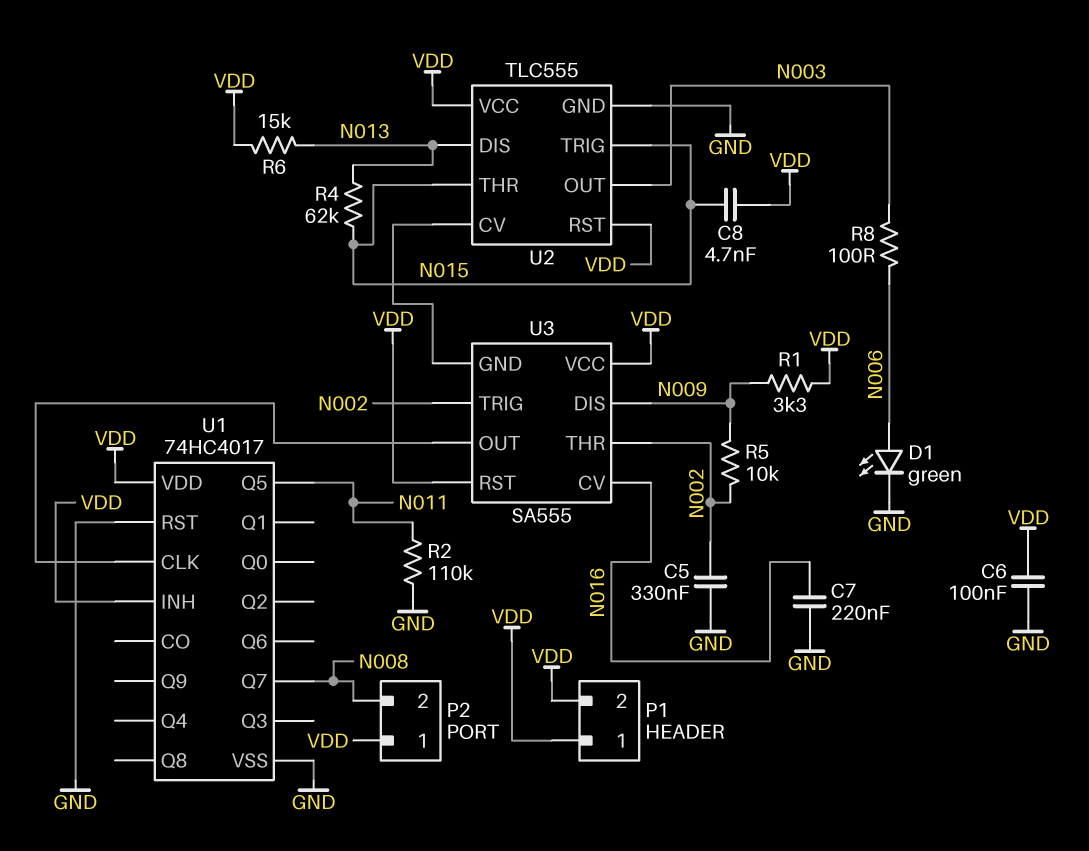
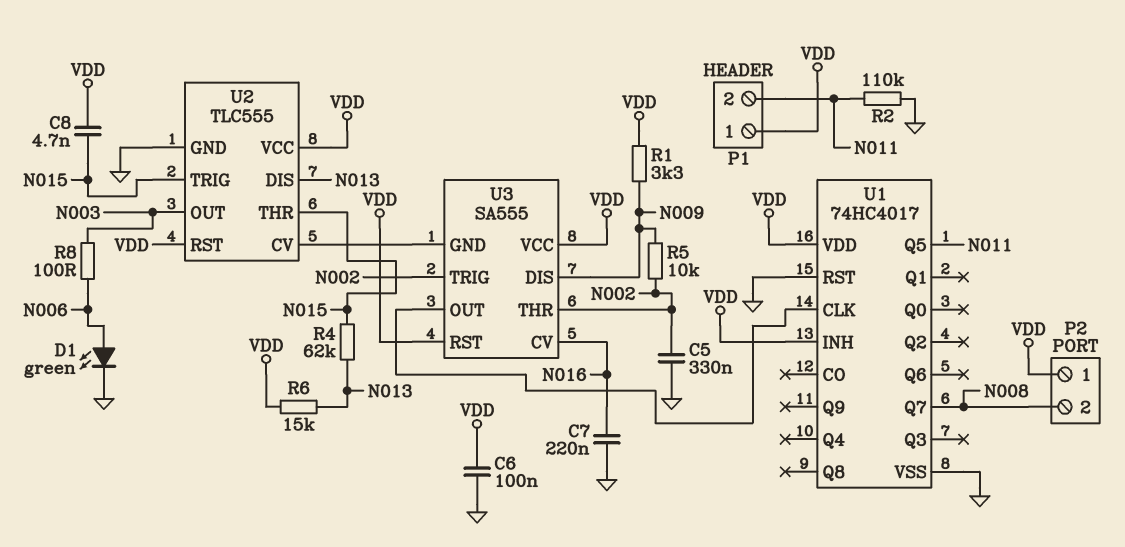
P1 pin 2: VDD -> N011

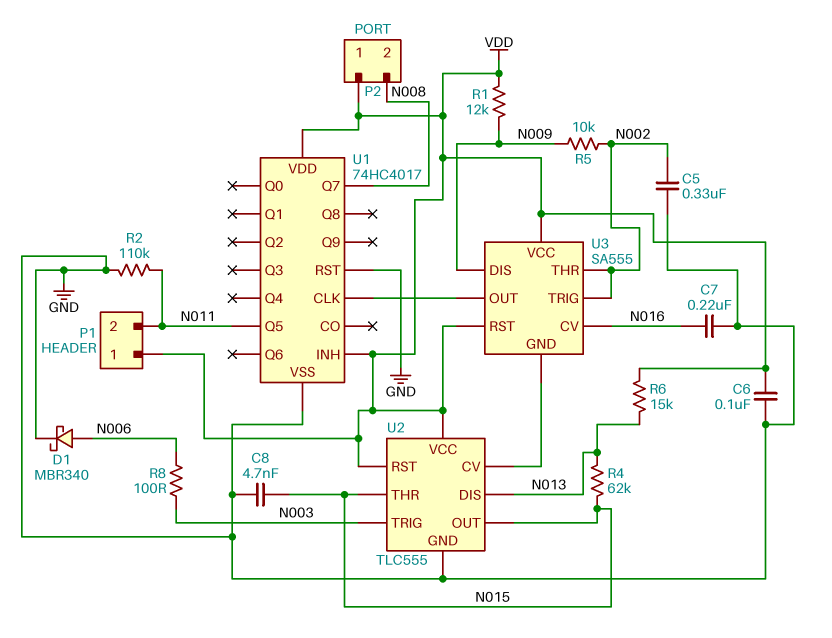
C8: 4.7nF (N015, VDD) -> 4.7nF (GND, N015)
D1: LED green (A N006, K GND) -> schottky MBR340 (A N006, K GND)
R1: 3.3k (N009, VDD) -> 12k (N009, VDD)
U2 pin OUT: N003 -> N015
U2 pin TRIG: N015 -> N003

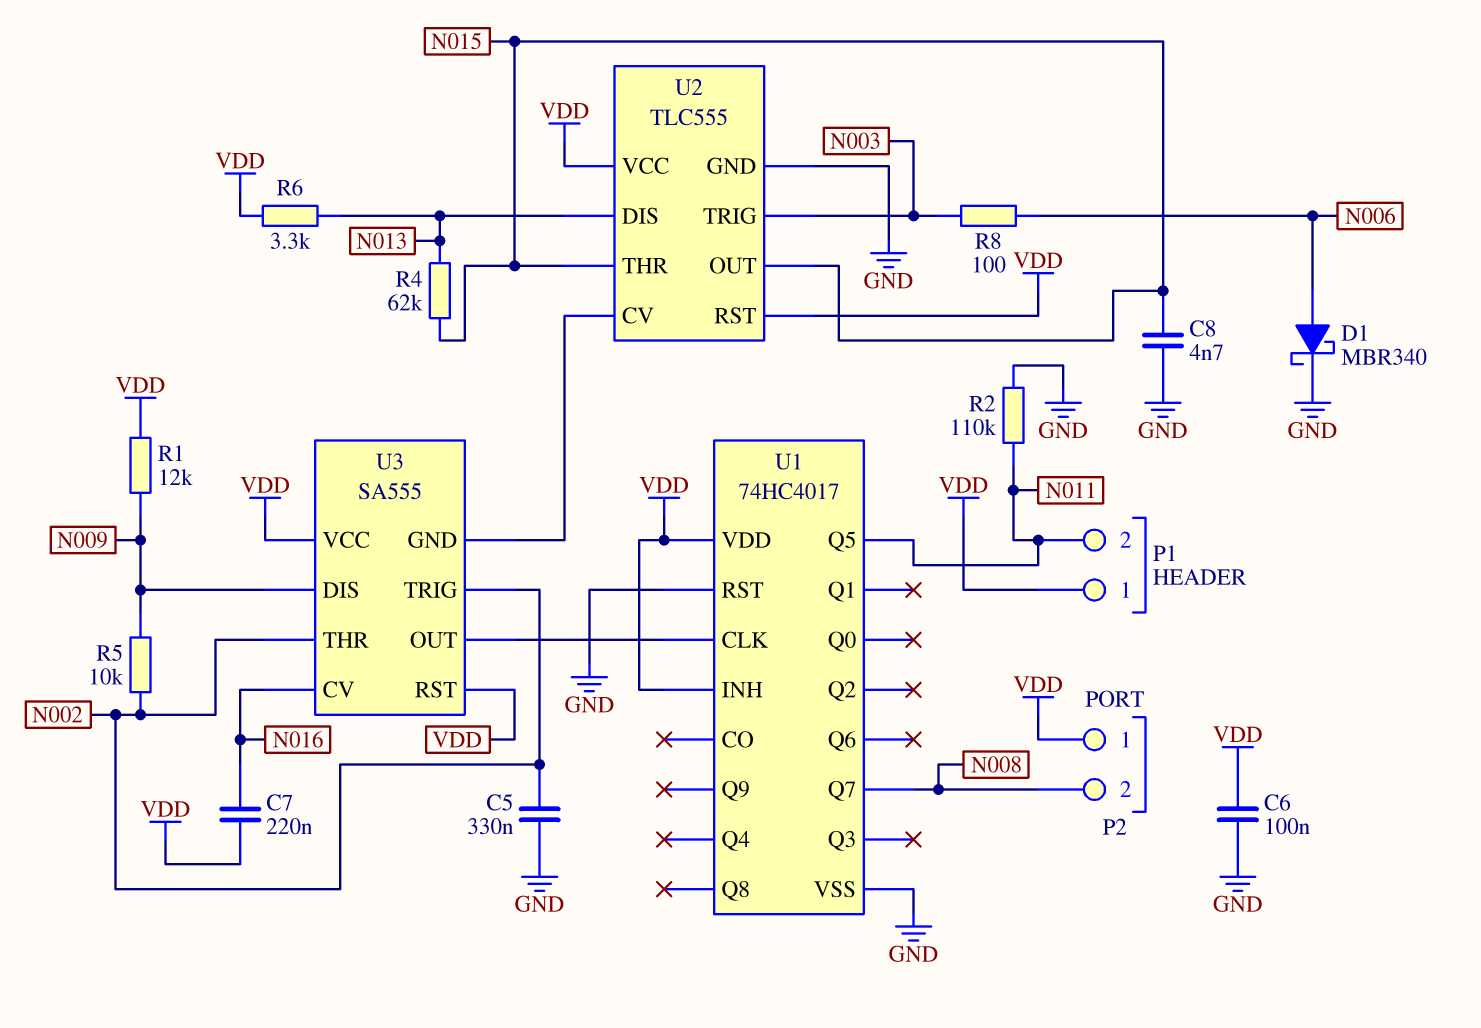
C7: 220nF (GND, N016) -> 220nF (N016, VDD)
R6: 15k (N013, VDD) -> 3.3k (N013, VDD)

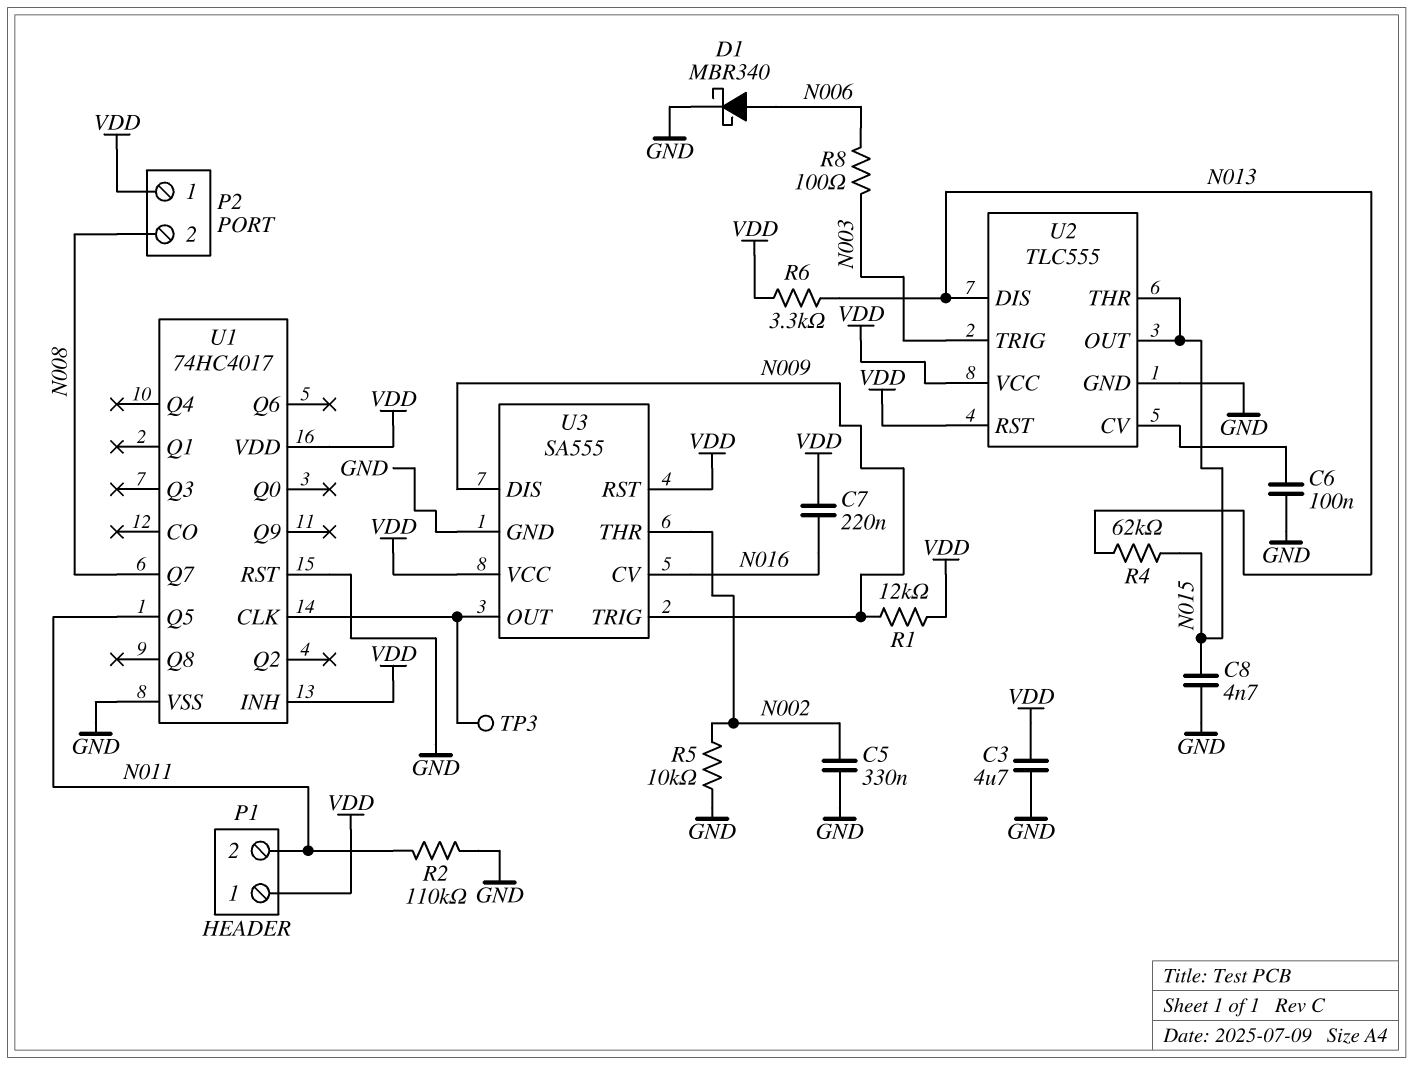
C3: none -> 4.7uF (GND, VDD)
C6: 100nF (GND, VDD) -> 100nF (GND, U2/CV)
R5: 10k (N002, N009) -> 10k (GND, N002)
TP3: none -> test point (U1/CLK)
U3 pin GND: U2/CV -> GND
U3 pin TRIG: N002 -> N009

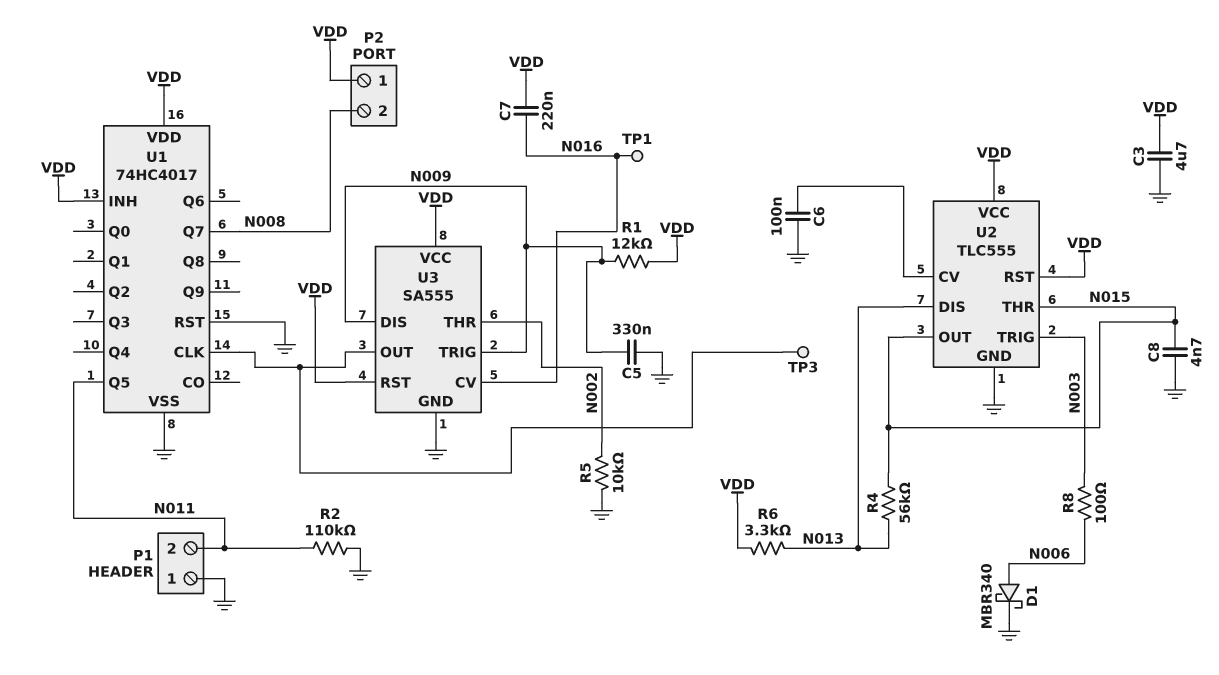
C5: 330nF (GND, N002) -> 330nF (GND, N009)
P1 pin 1: VDD -> GND
R4: 62k (N013, N015) -> 56k (N013, N015)
TP1: none -> test point (N016)

